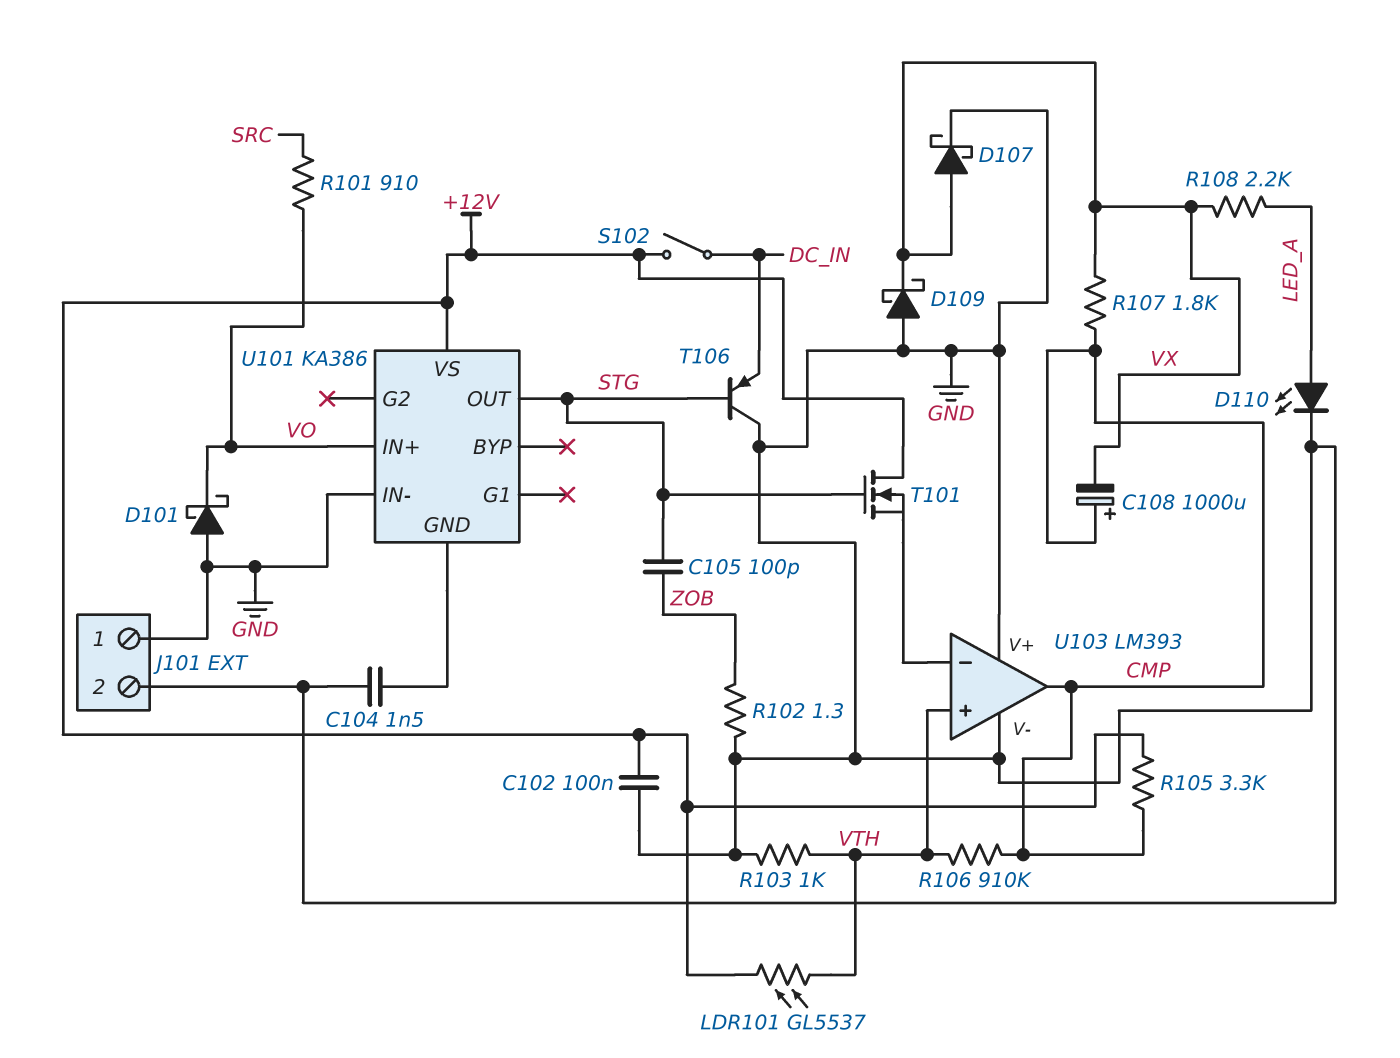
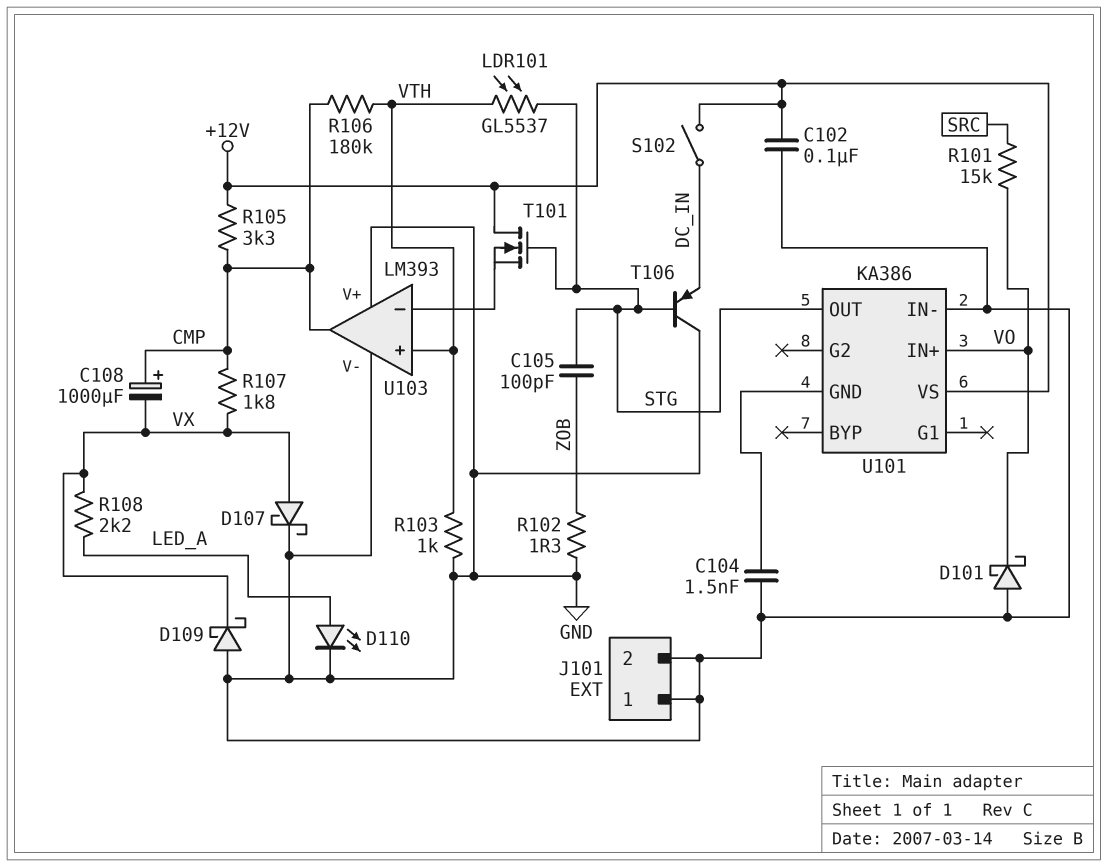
LDR101: GL5537 (+12V, VTH) -> GL5537 (STG, VTH)
R101: 910 (SRC, VO) -> 15k (SRC, VO)
R106: 910k (CMP, VTH) -> 180k (CMP, VTH)

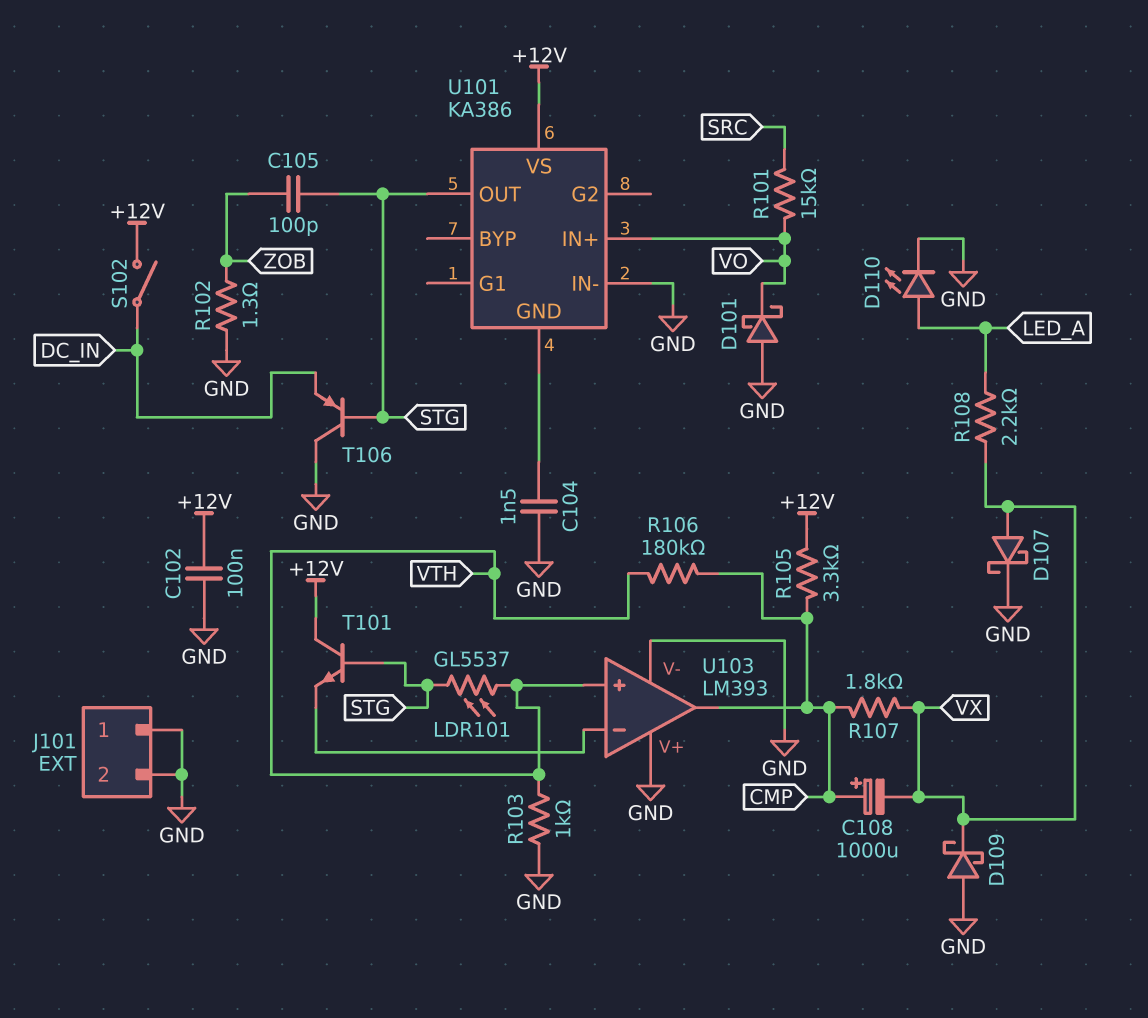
T101: NMOS (G STG, D +12V, S U103/in-) -> NPN (B STG, C +12V, E U103/in-)

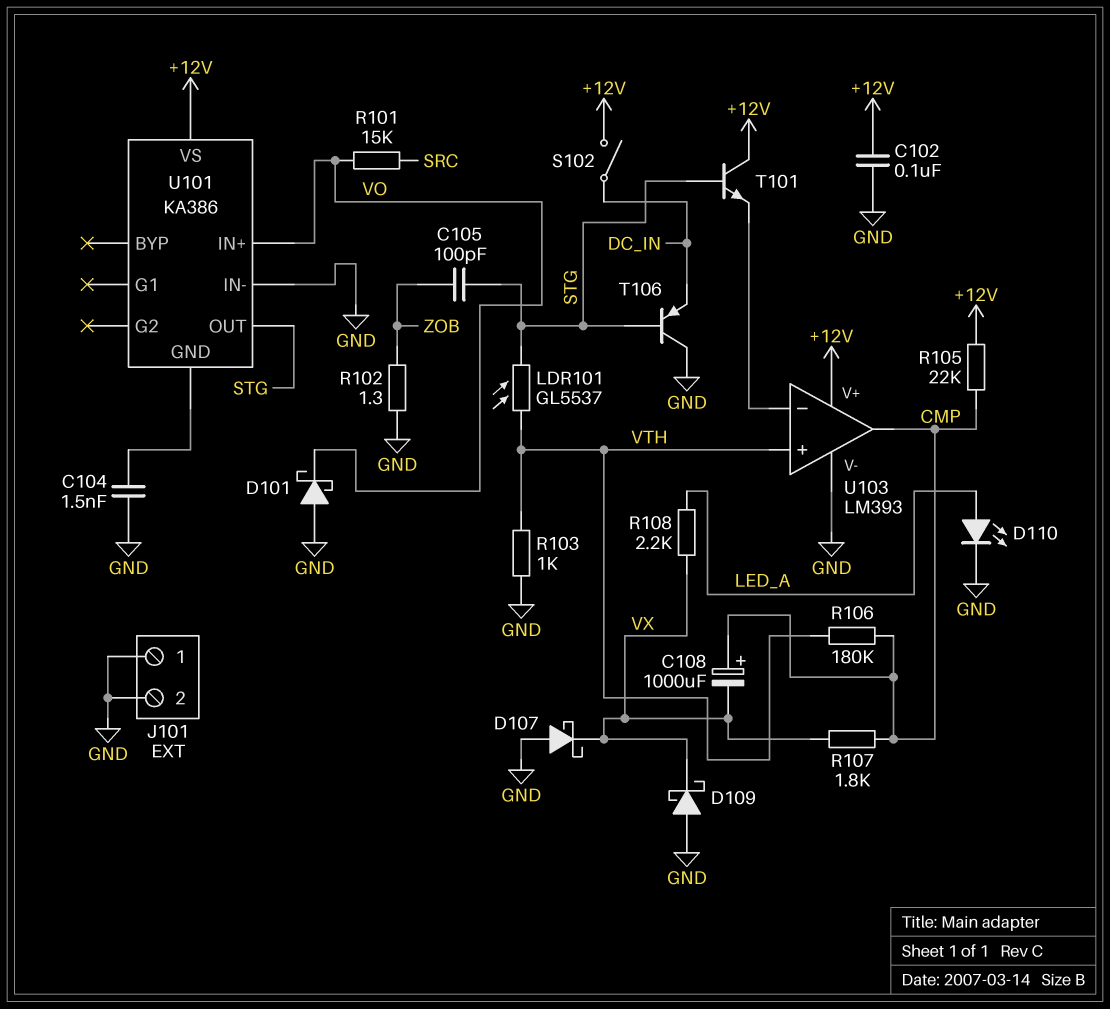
D107: schottky (A VX, K GND) -> schottky (A GND, K VX)
R105: 3.3k (+12V, CMP) -> 22k (+12V, CMP)
U103 pin V+: GND -> +12V

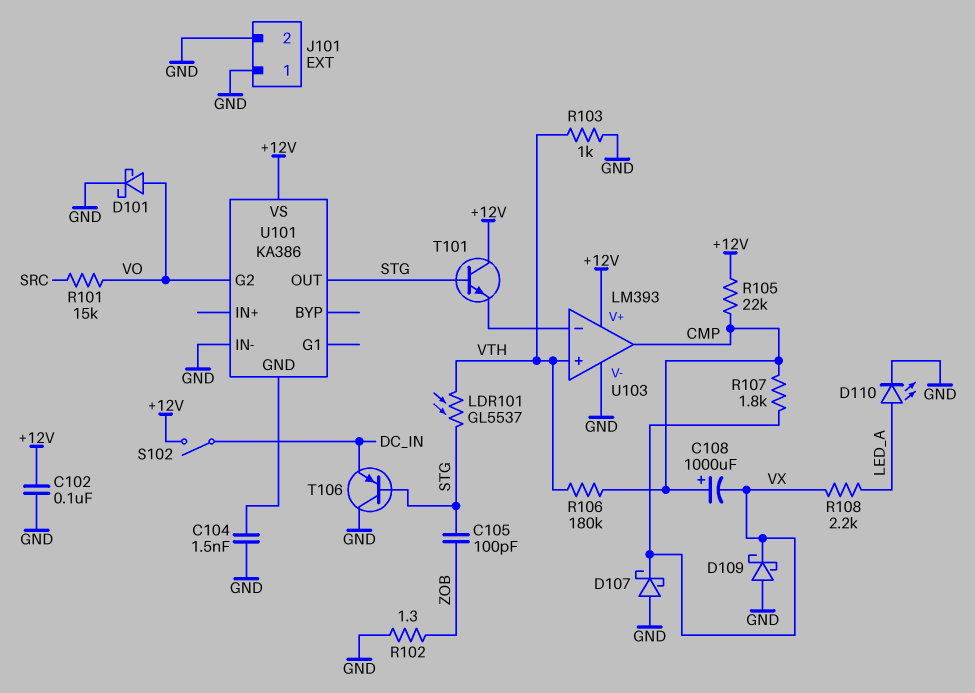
D101: schottky (A GND, K VO) -> schottky (A VO, K GND)
U101 pin G2: none -> VO
U101 pin IN+: VO -> none

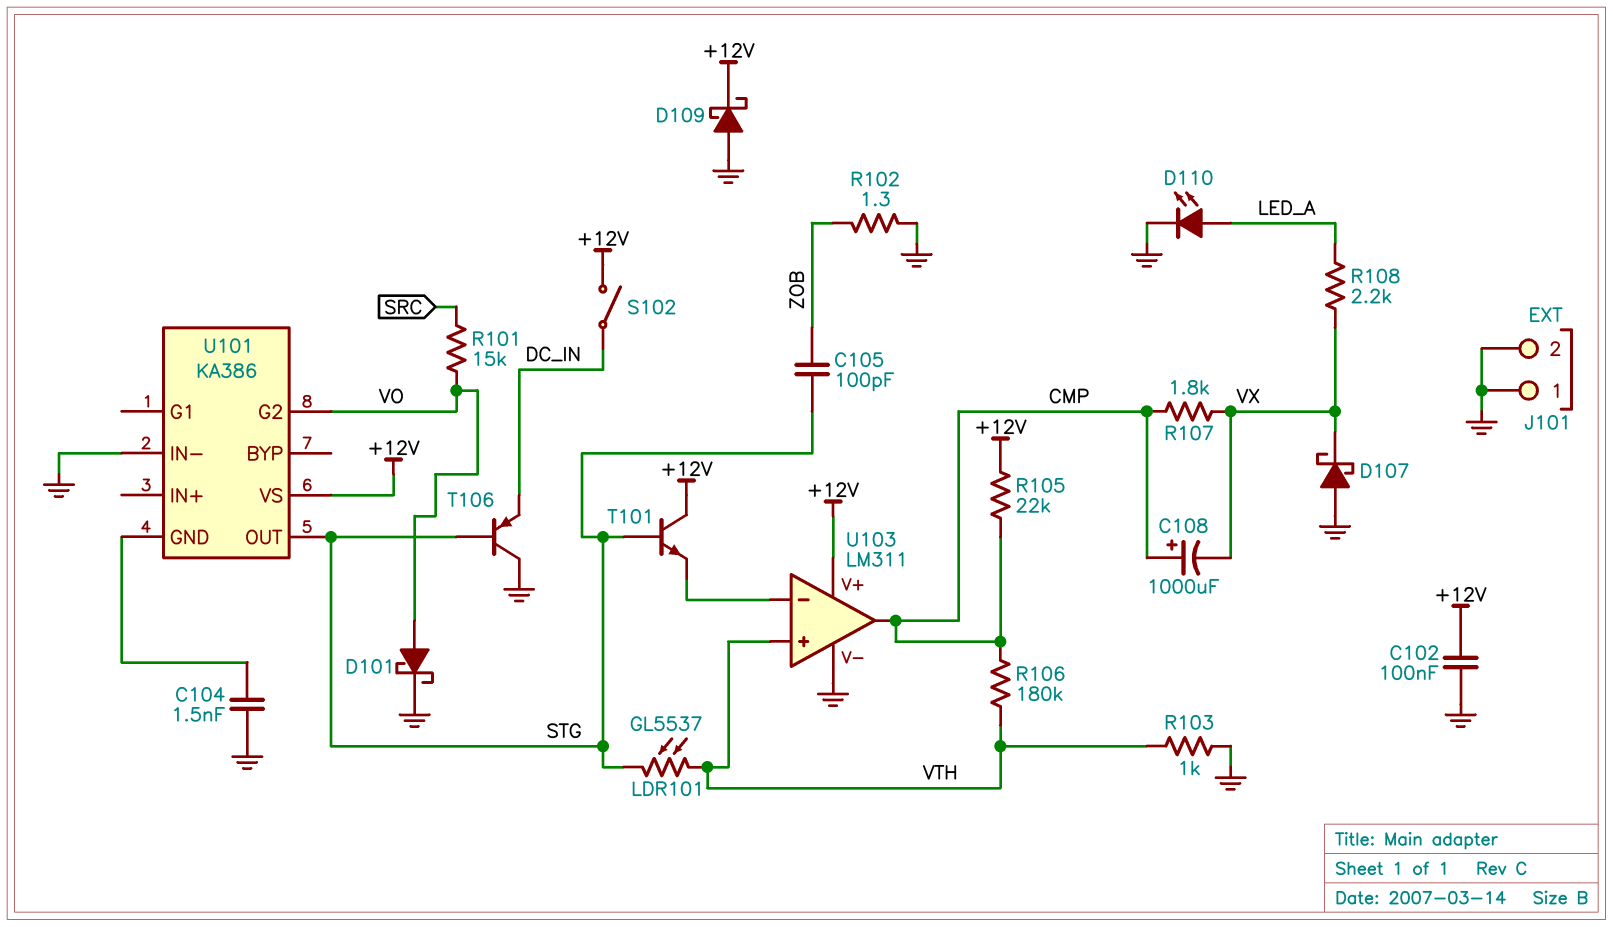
D109: schottky (A GND, K VX) -> schottky (A GND, K +12V)
U103: LM393 -> LM311

